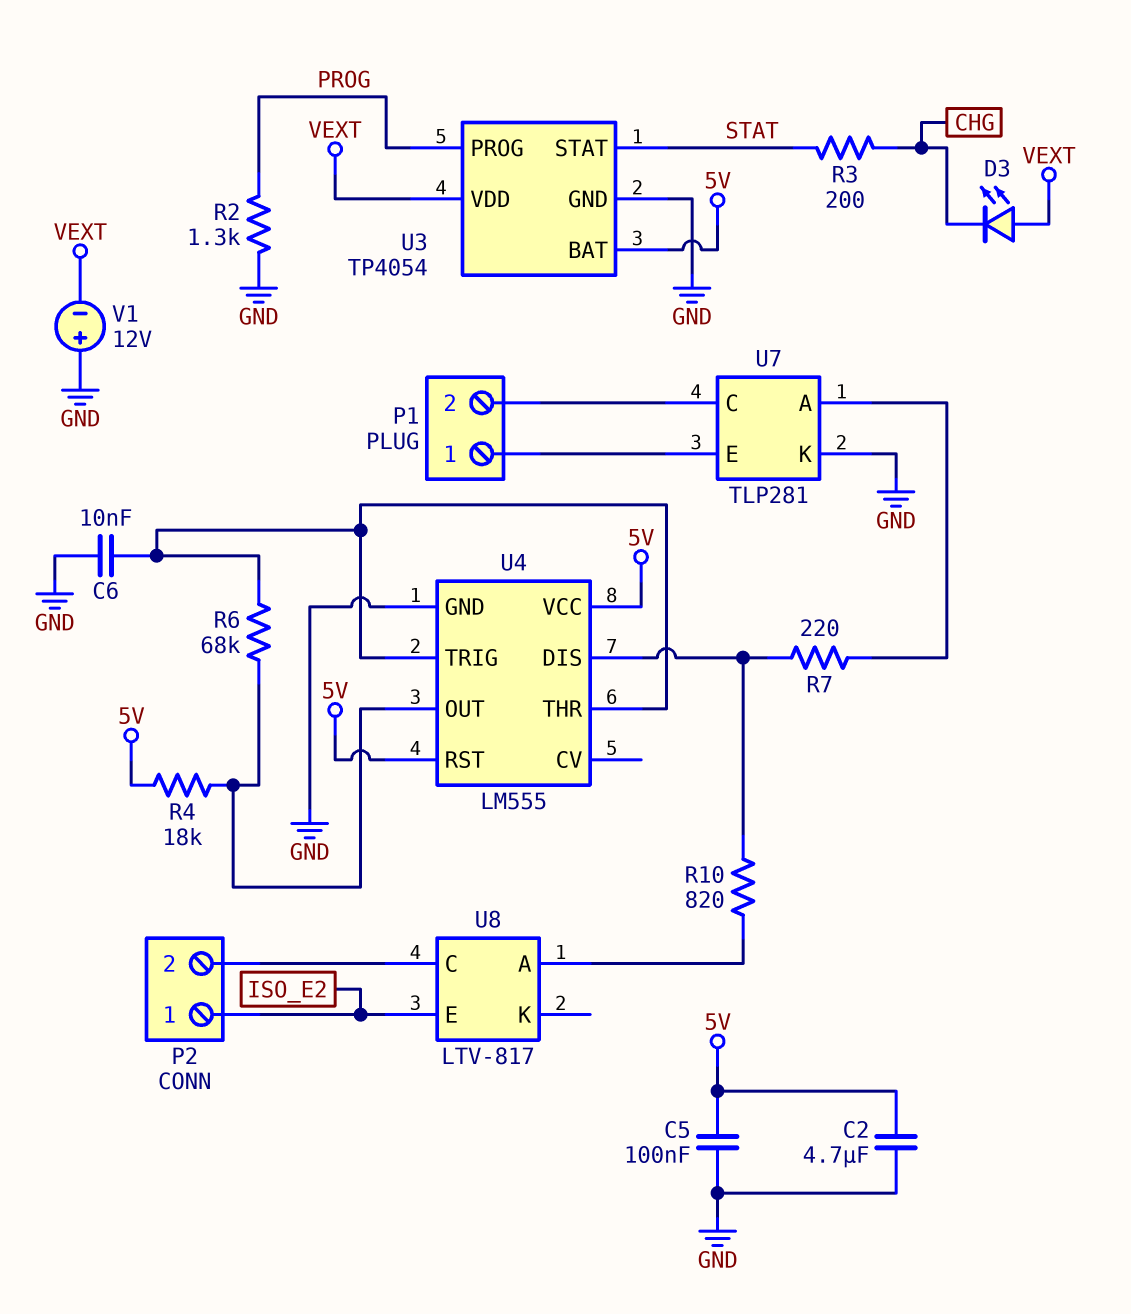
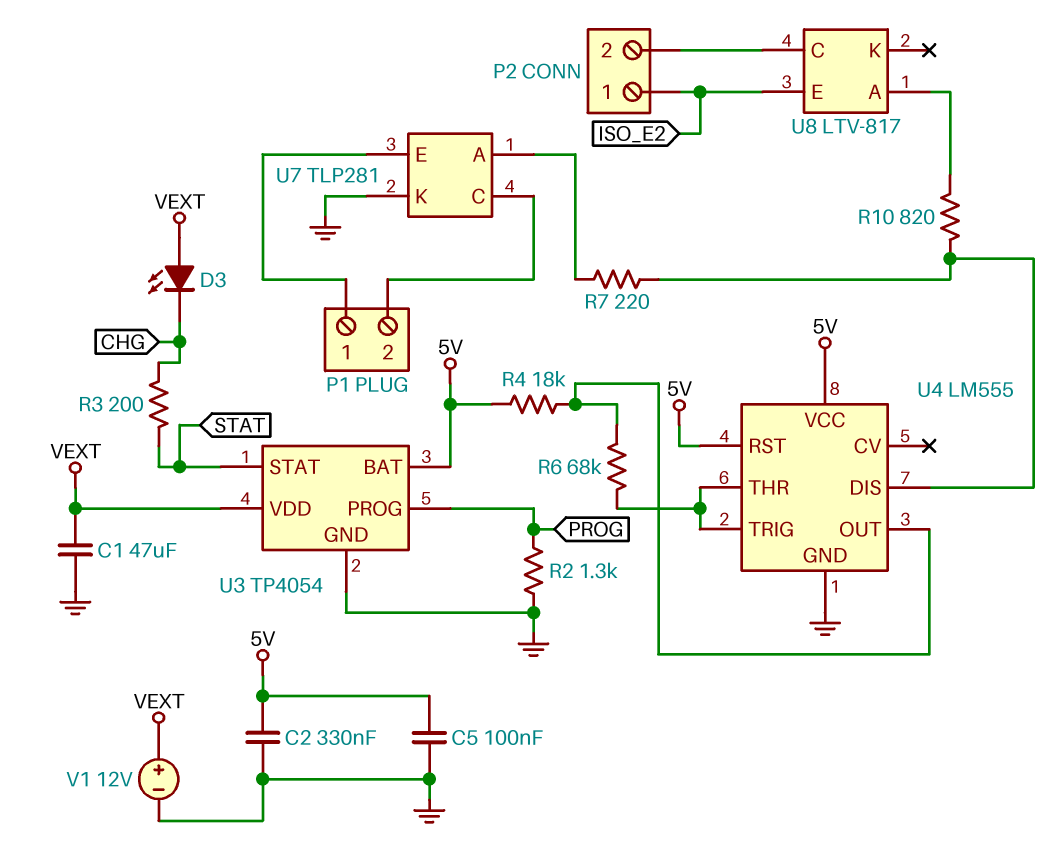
C1: none -> 47uF (GND, VEXT)
C2: 4.7uF (5V, GND) -> 330nF (5V, GND)
C6: 10nF (GND, U4/THR) -> none
V1: 12V (plus GND, minus VEXT) -> 12V (plus VEXT, minus GND)

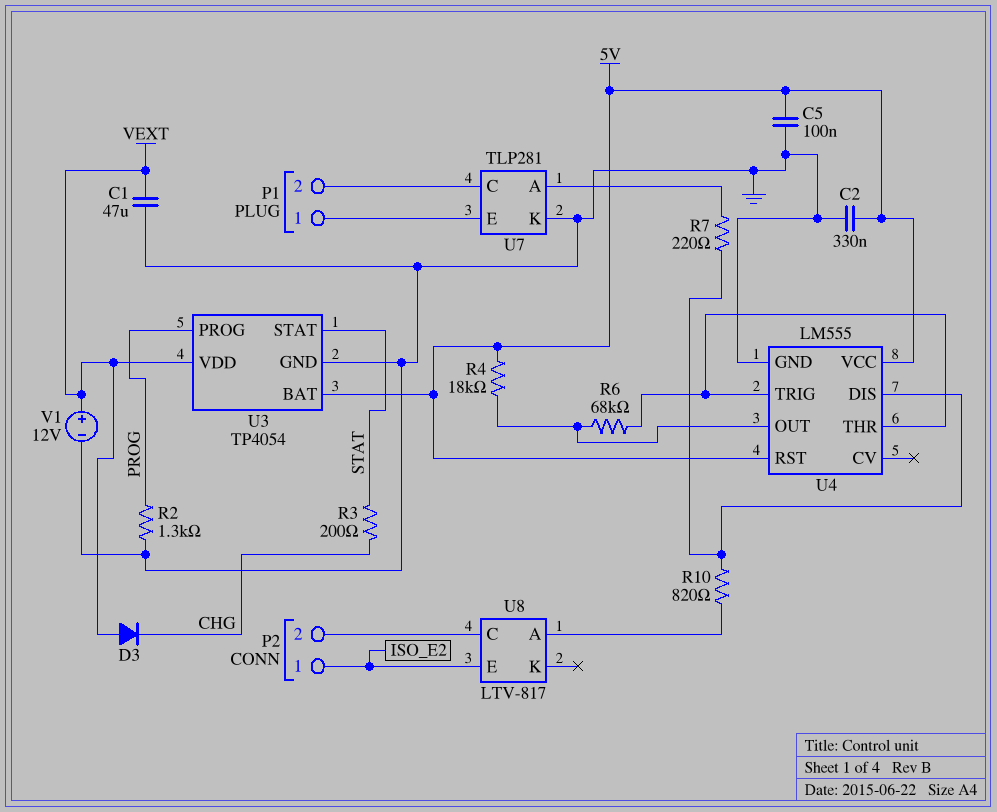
D3: LED (A VEXT, K CHG) -> diode (A VEXT, K CHG)

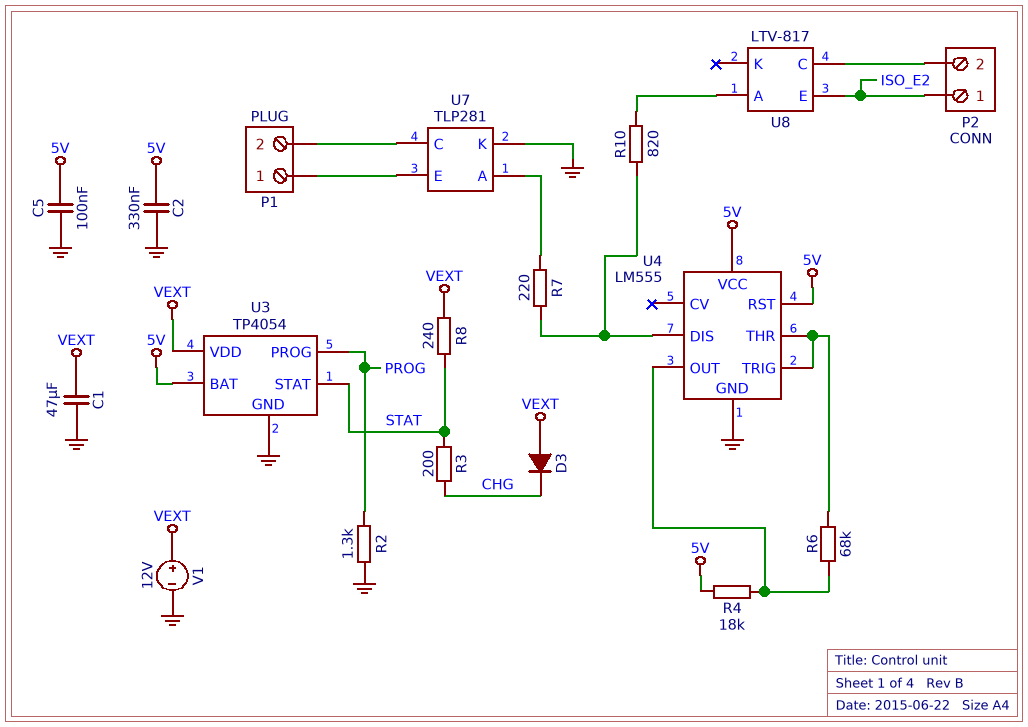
R8: none -> 240 (STAT, VEXT)

